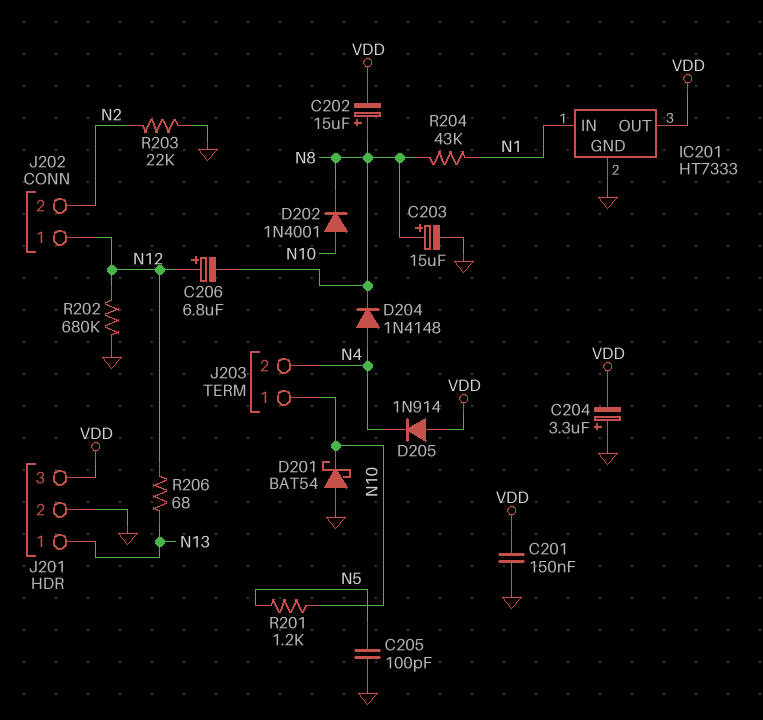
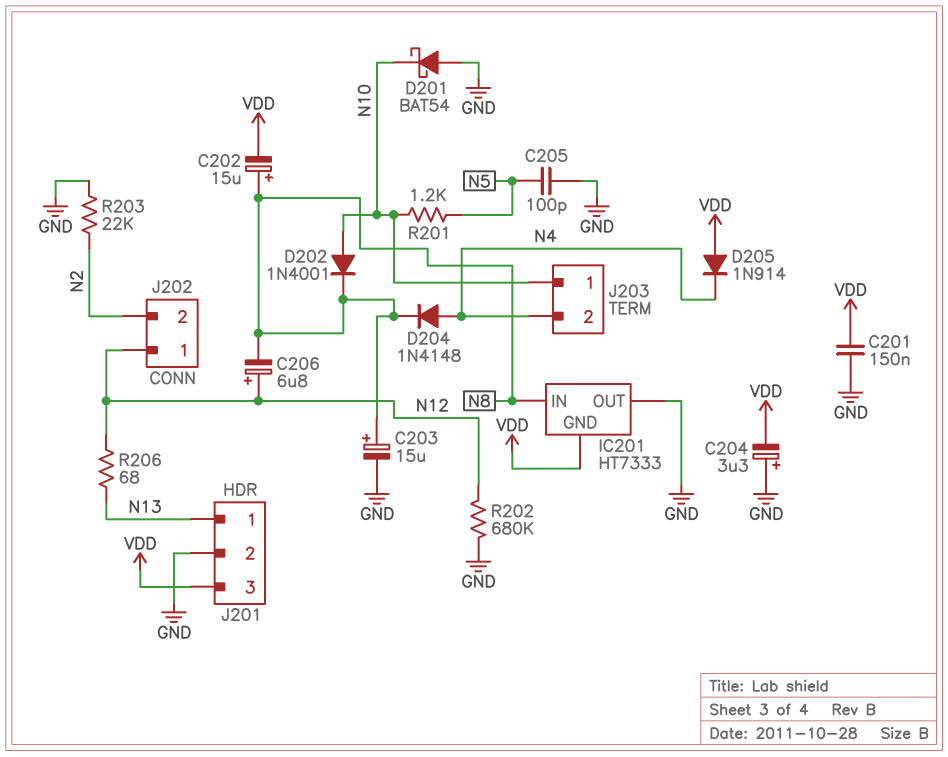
IC201 pin GND: GND -> VDD
IC201 pin IN: N1 -> N8
IC201 pin OUT: VDD -> GND
R204: 43k (N1, N8) -> none

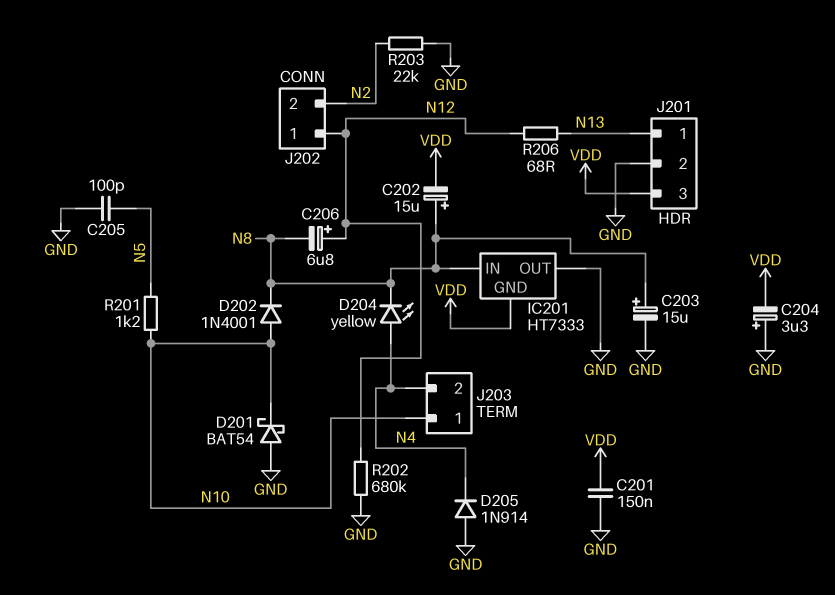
D204: diode 1N4148 (A N4, K N8) -> LED yellow (A N4, K N8)
D205: diode 1N914 (A VDD, K N4) -> diode 1N914 (A GND, K N4)

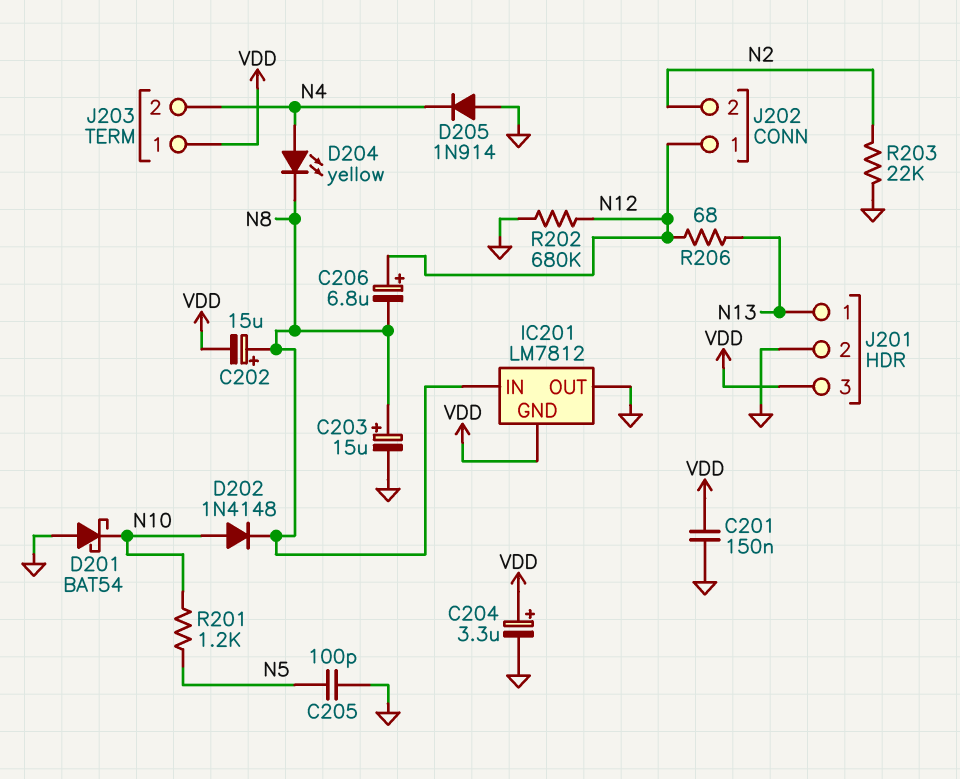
C204: 3.3uF (plus GND, minus VDD) -> 3.3uF (plus VDD, minus GND)
D202: diode 1N4001 (A N10, K N8) -> diode 1N4148 (A N10, K N8)
IC201: HT7333 -> LM7812
J203 pin 1: N10 -> VDD

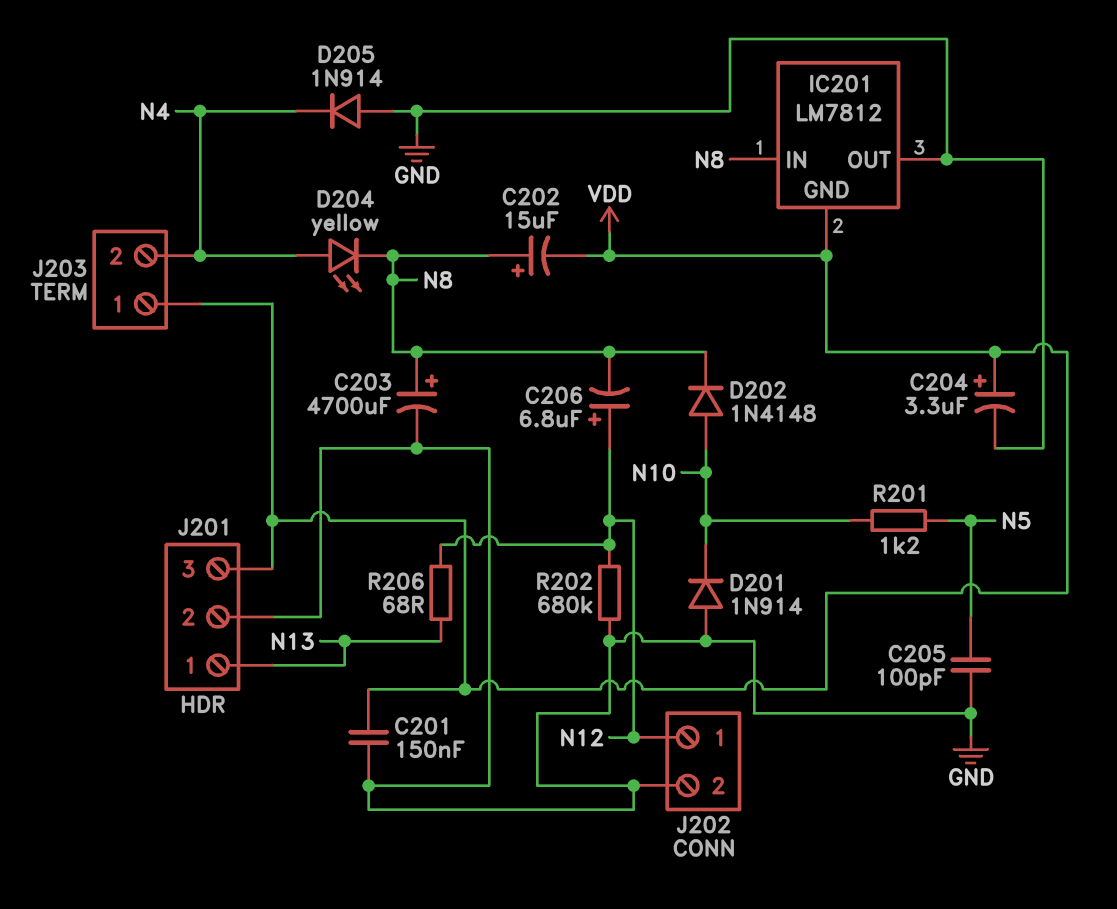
C203: 15uF (plus N8, minus GND) -> 4700uF (plus N8, minus GND)
D201: schottky BAT54 (A GND, K N10) -> diode 1N914 (A GND, K N10)
J202 pin 2: N2 -> GND
R203: 22k (GND, N2) -> none

